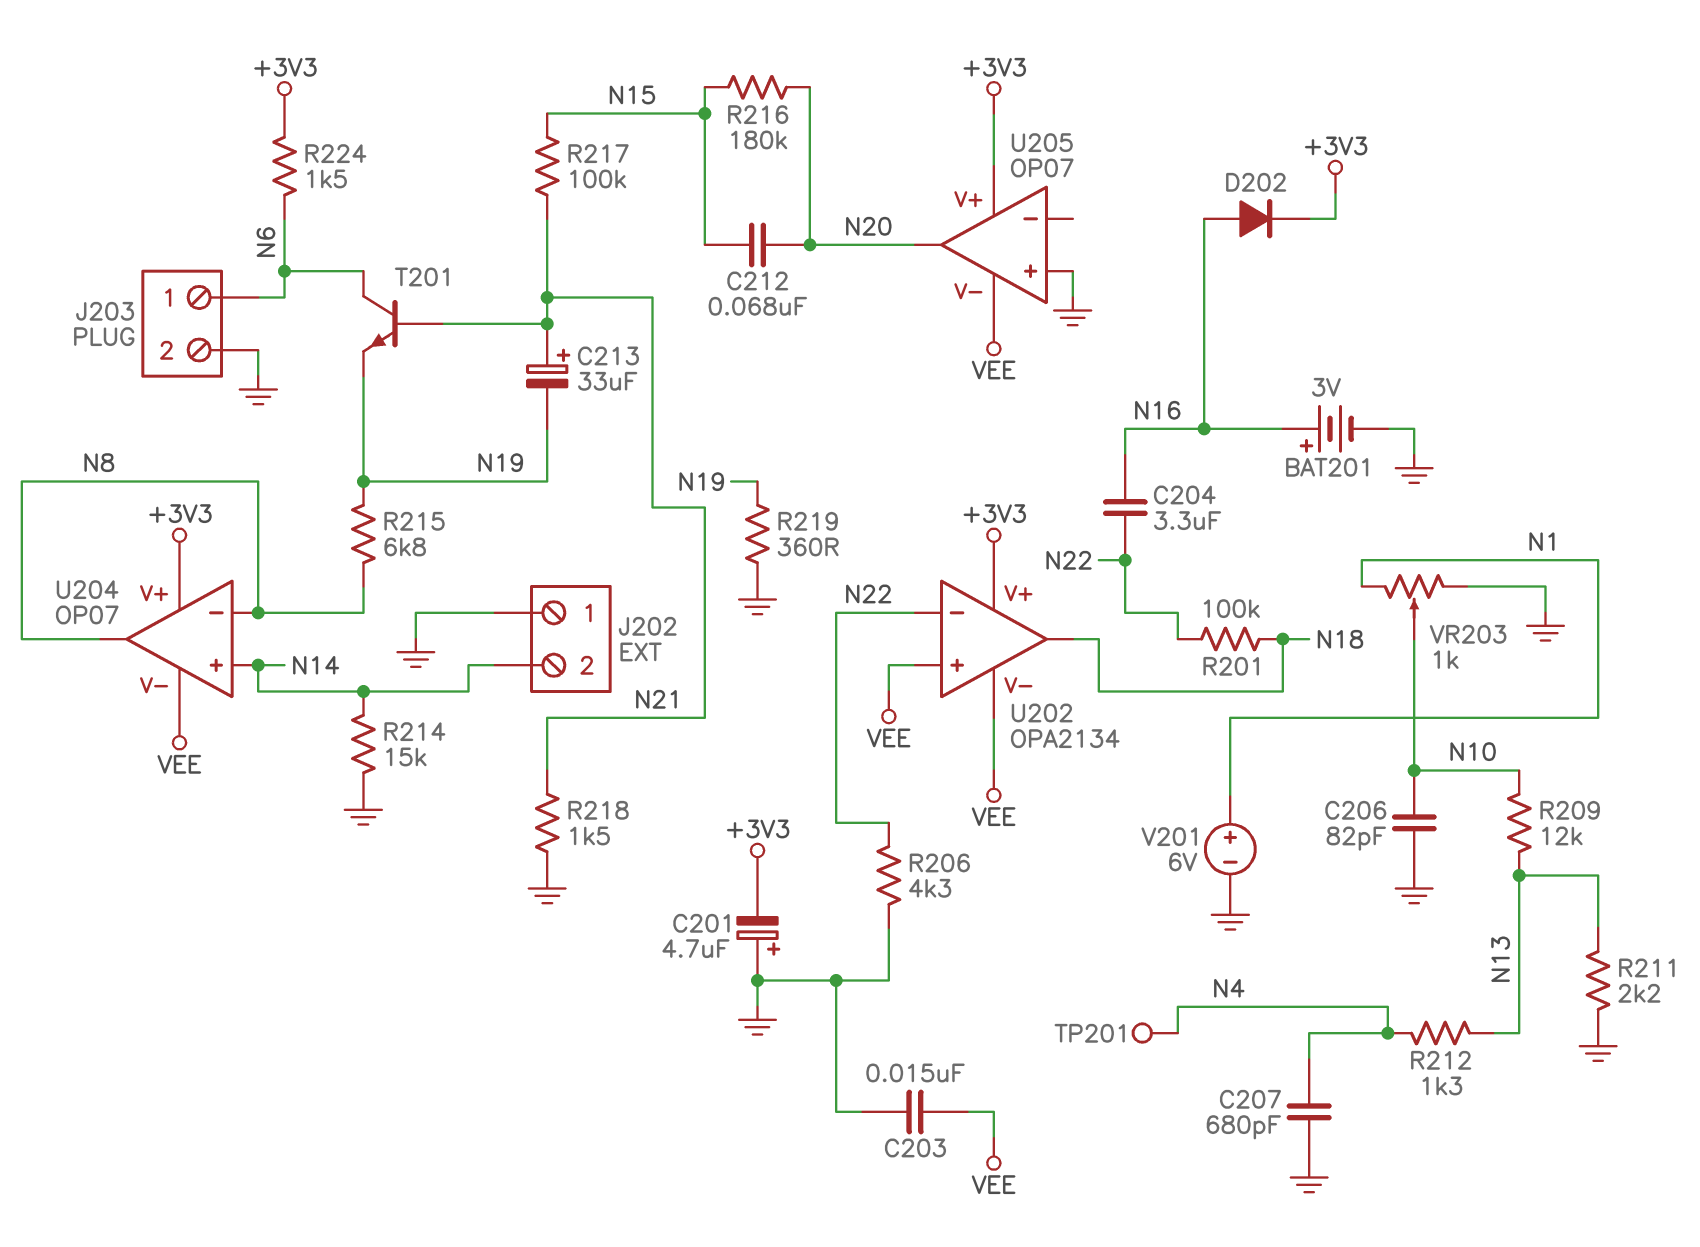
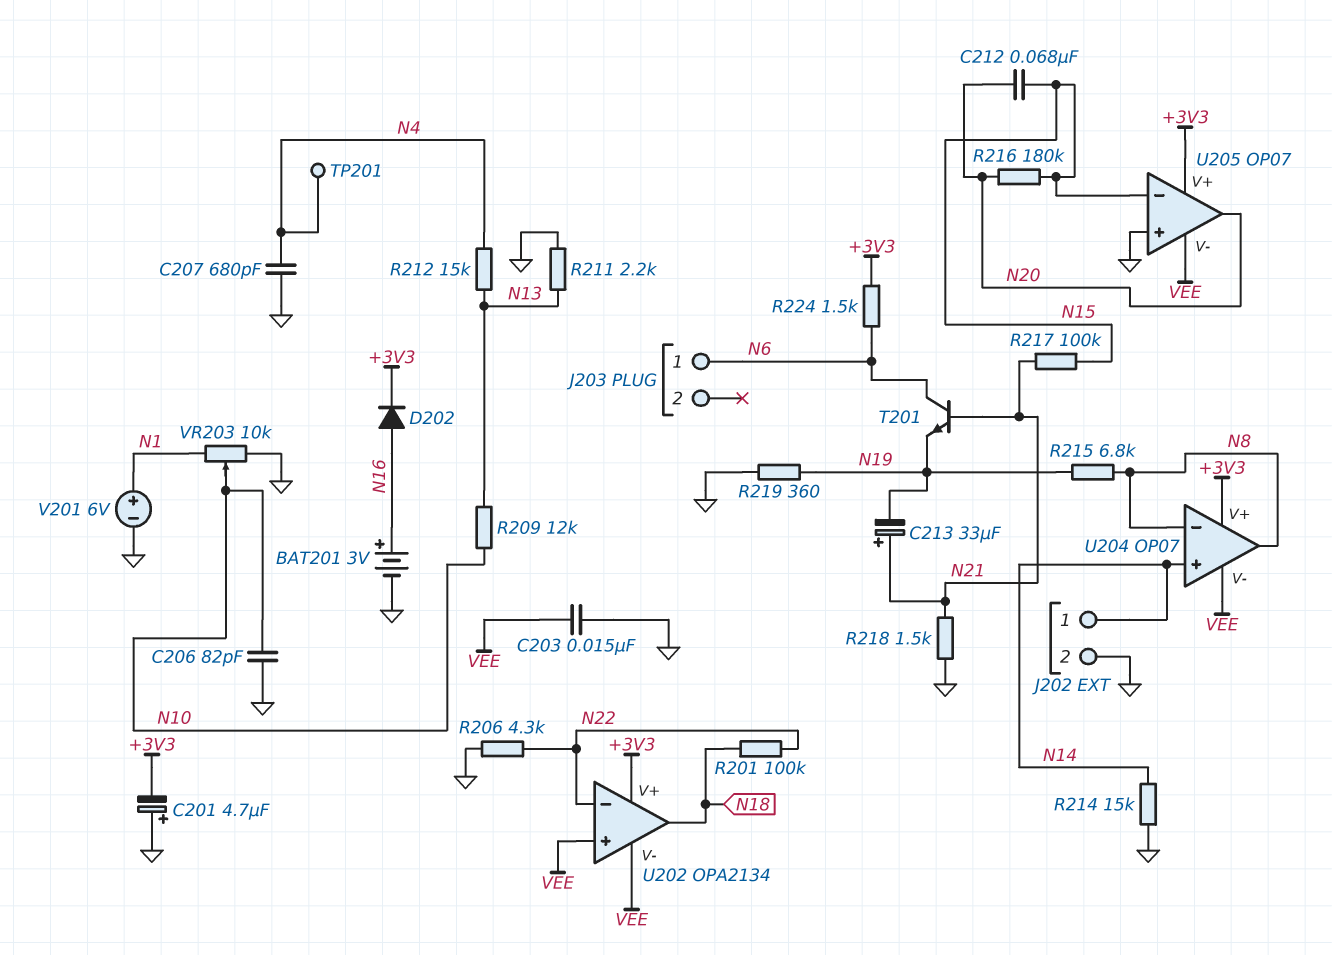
C204: 3.3uF (N16, N22) -> none
J202 pin 1: GND -> N14
J202 pin 2: N14 -> GND
J203 pin 2: GND -> none
R212: 1.3k (N4, N13) -> 15k (N4, N13)
U205 pin in-: none -> N15
VR203: 1k (GND, N1, wiper N10) -> 10k (GND, N1, wiper N10)

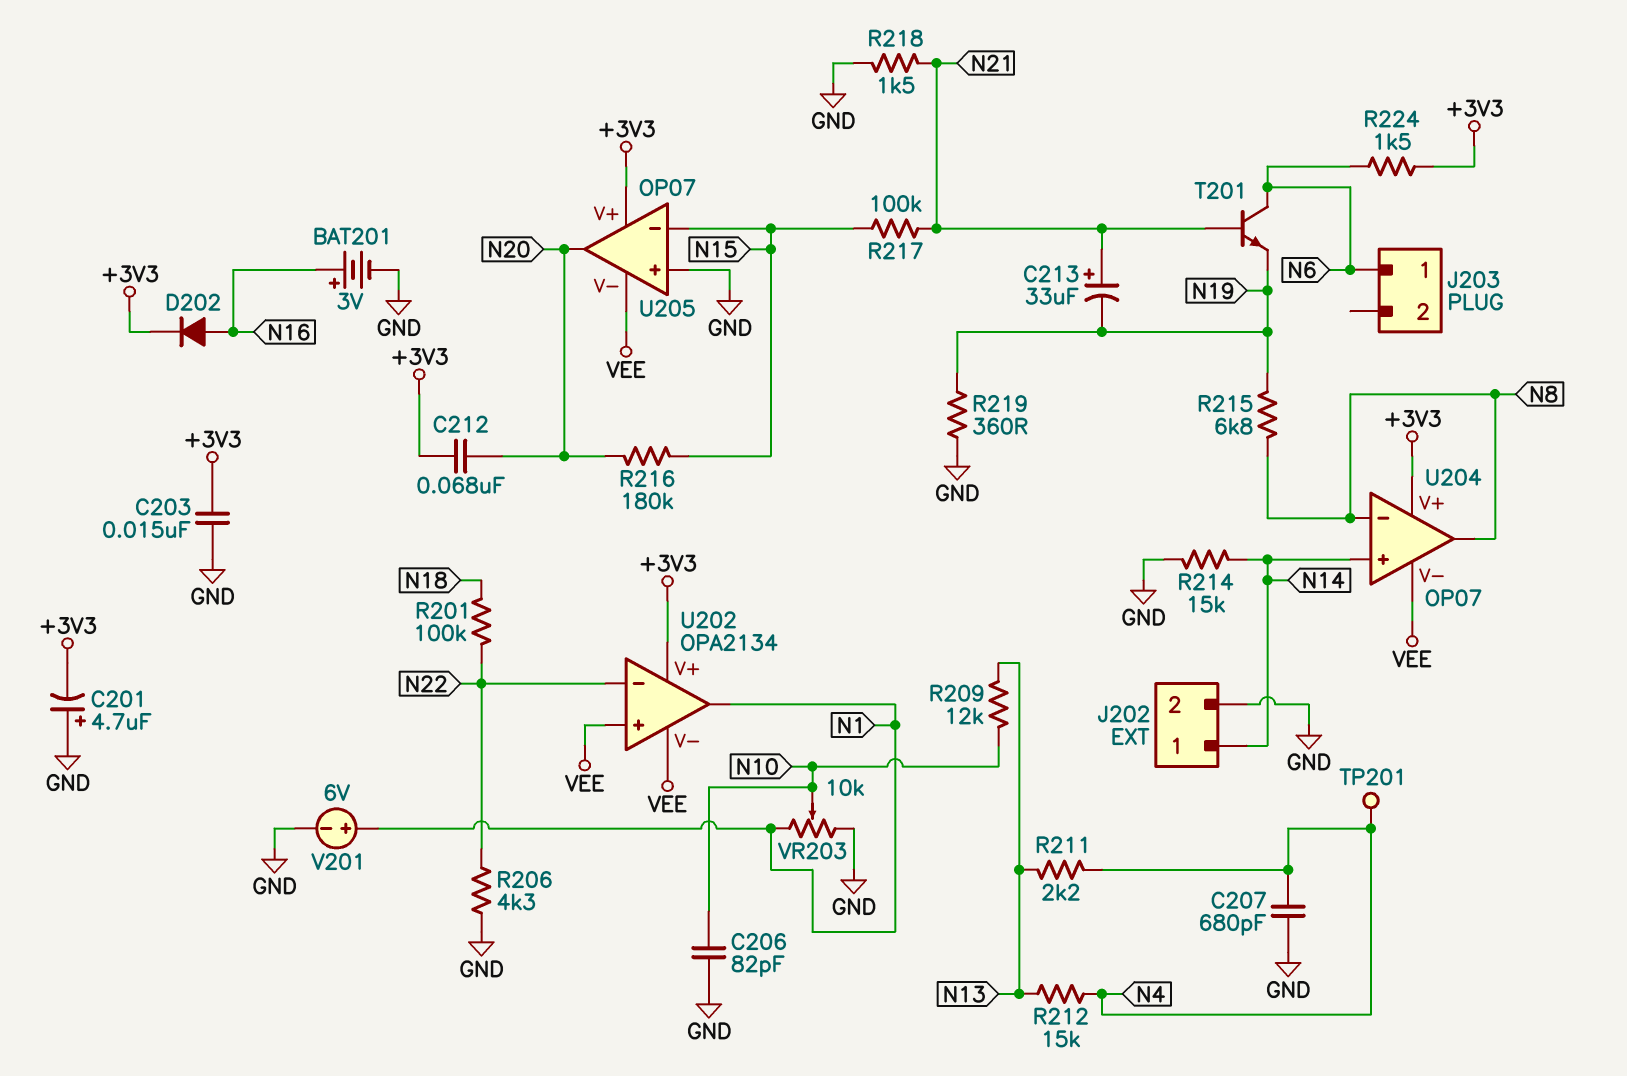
C203: 15nF (GND, VEE) -> 15nF (+3V3, GND)
C212: 68nF (N15, N20) -> 68nF (+3V3, N20)
R211: 2.2k (GND, N13) -> 2.2k (N4, N13)
U202 pin out: N18 -> N1

